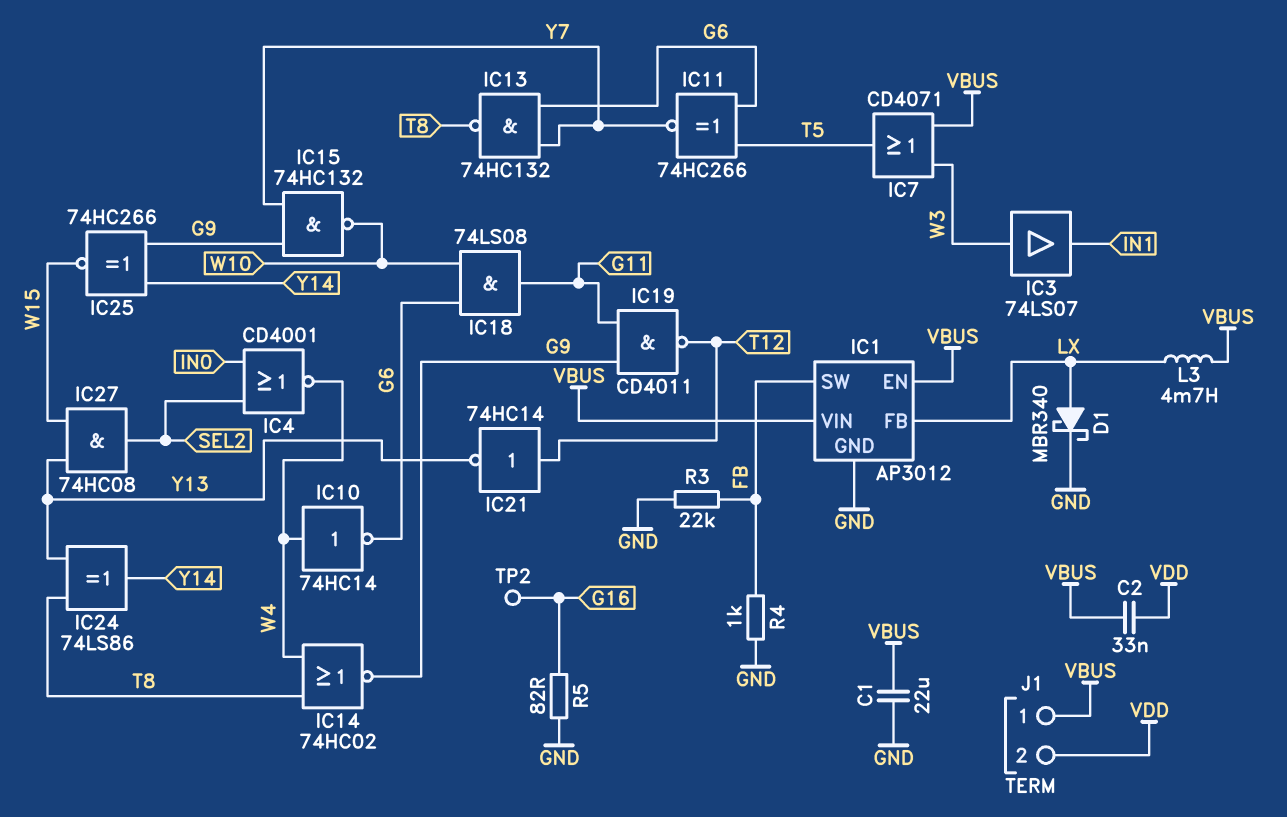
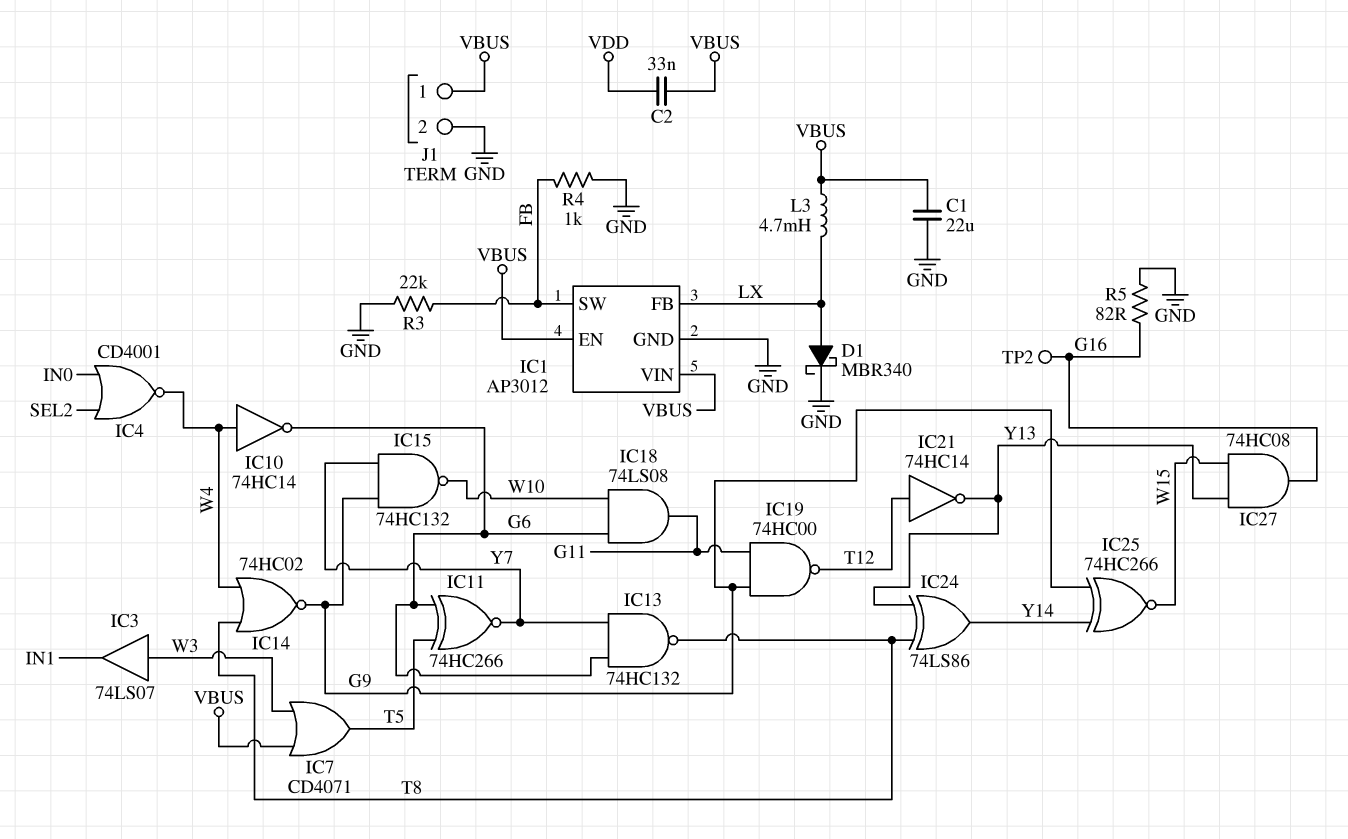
IC19: NAND CD4011 (in G9, in G11, out T12) -> NAND 74HC00 (in G9, in G11, out T12)
IC27: AND 74HC08 (in W15, in Y13, out SEL2) -> AND 74HC08 (in W15, in Y13, out G16)
J1 pin 2: VDD -> GND

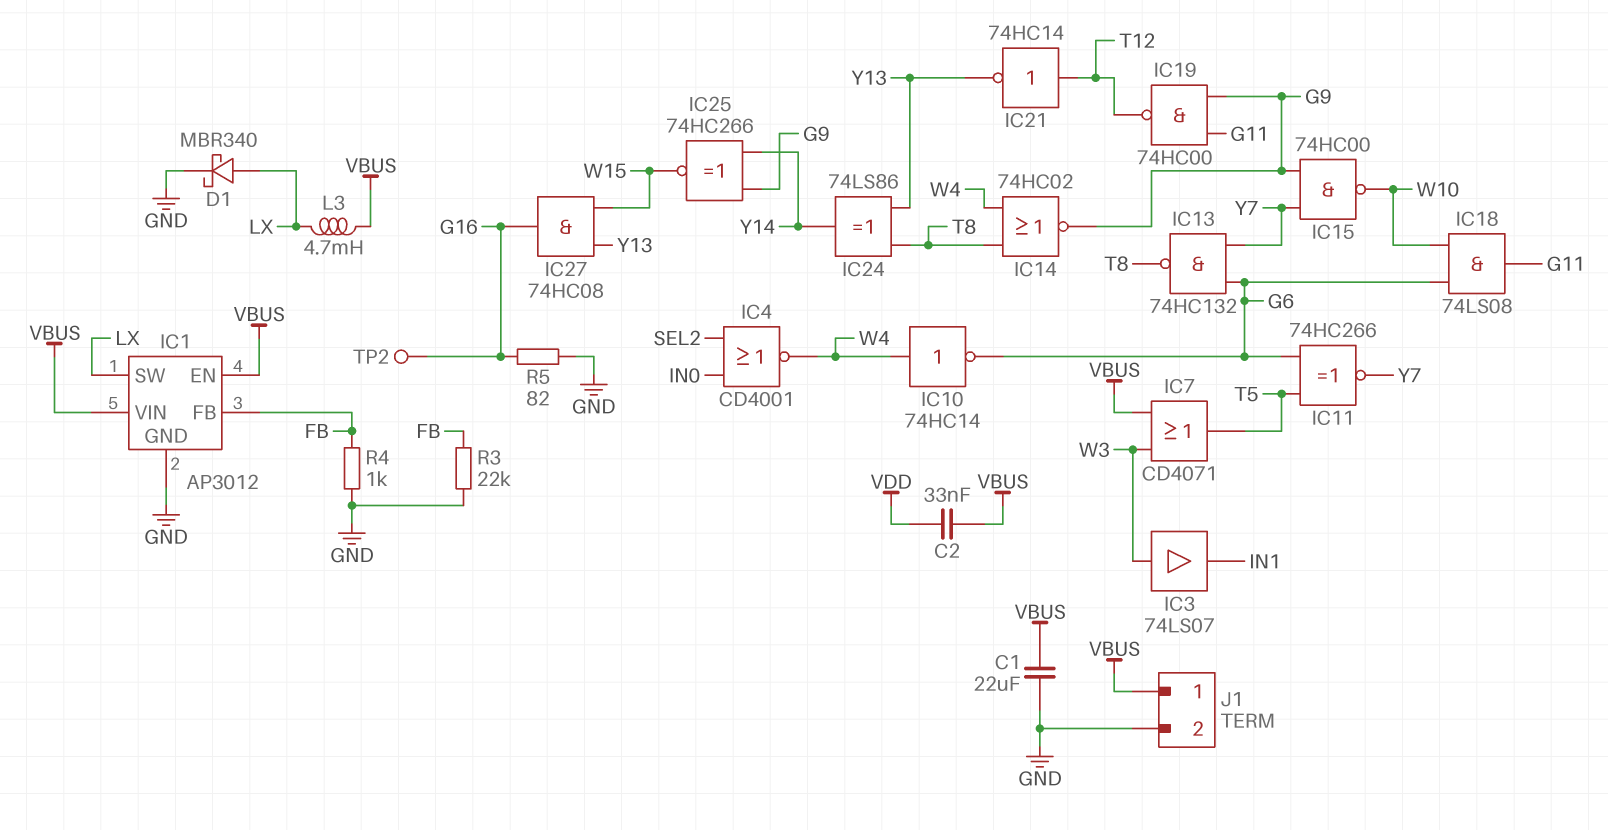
IC1 pin FB: LX -> FB
IC1 pin SW: FB -> LX
IC15: NAND 74HC132 (in G9, in Y7, out W10) -> NAND 74HC00 (in G9, in Y7, out W10)

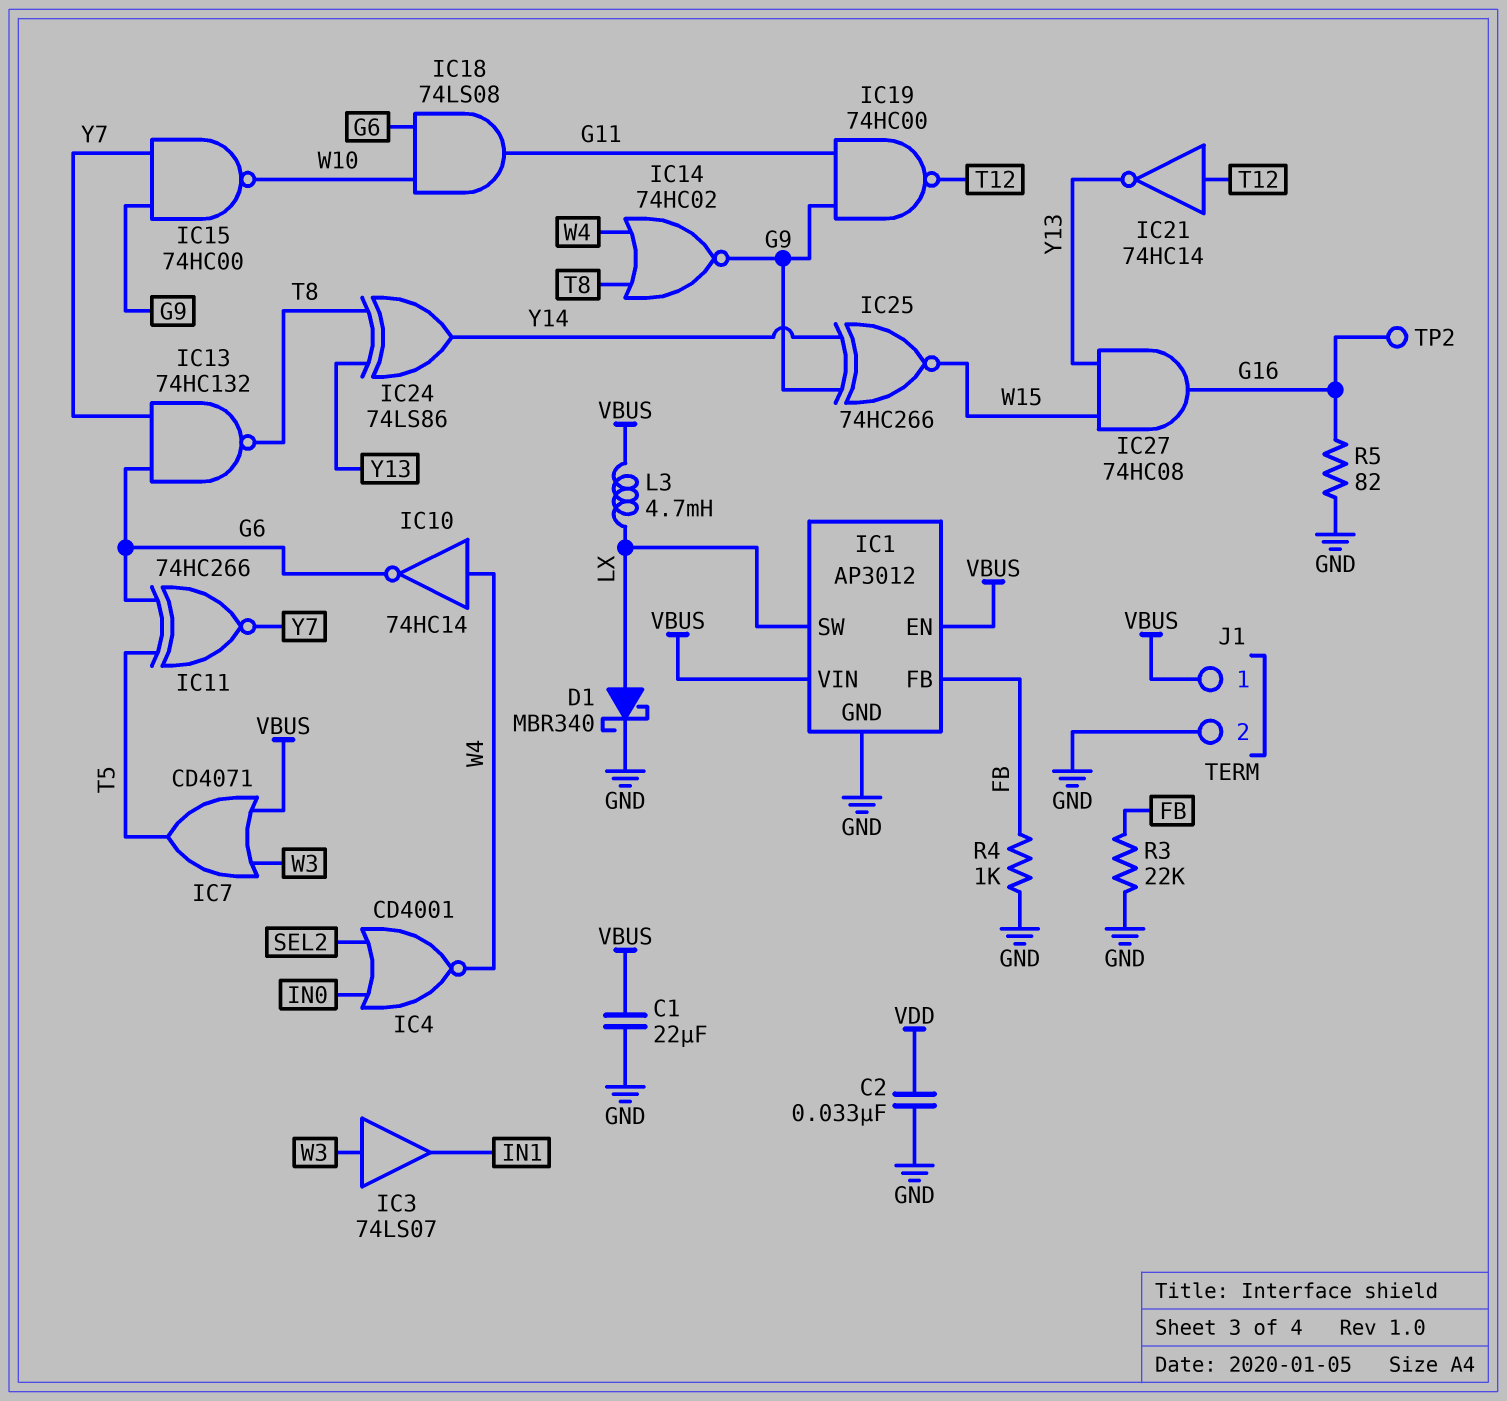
C2: 33nF (VBUS, VDD) -> 33nF (GND, VDD)

